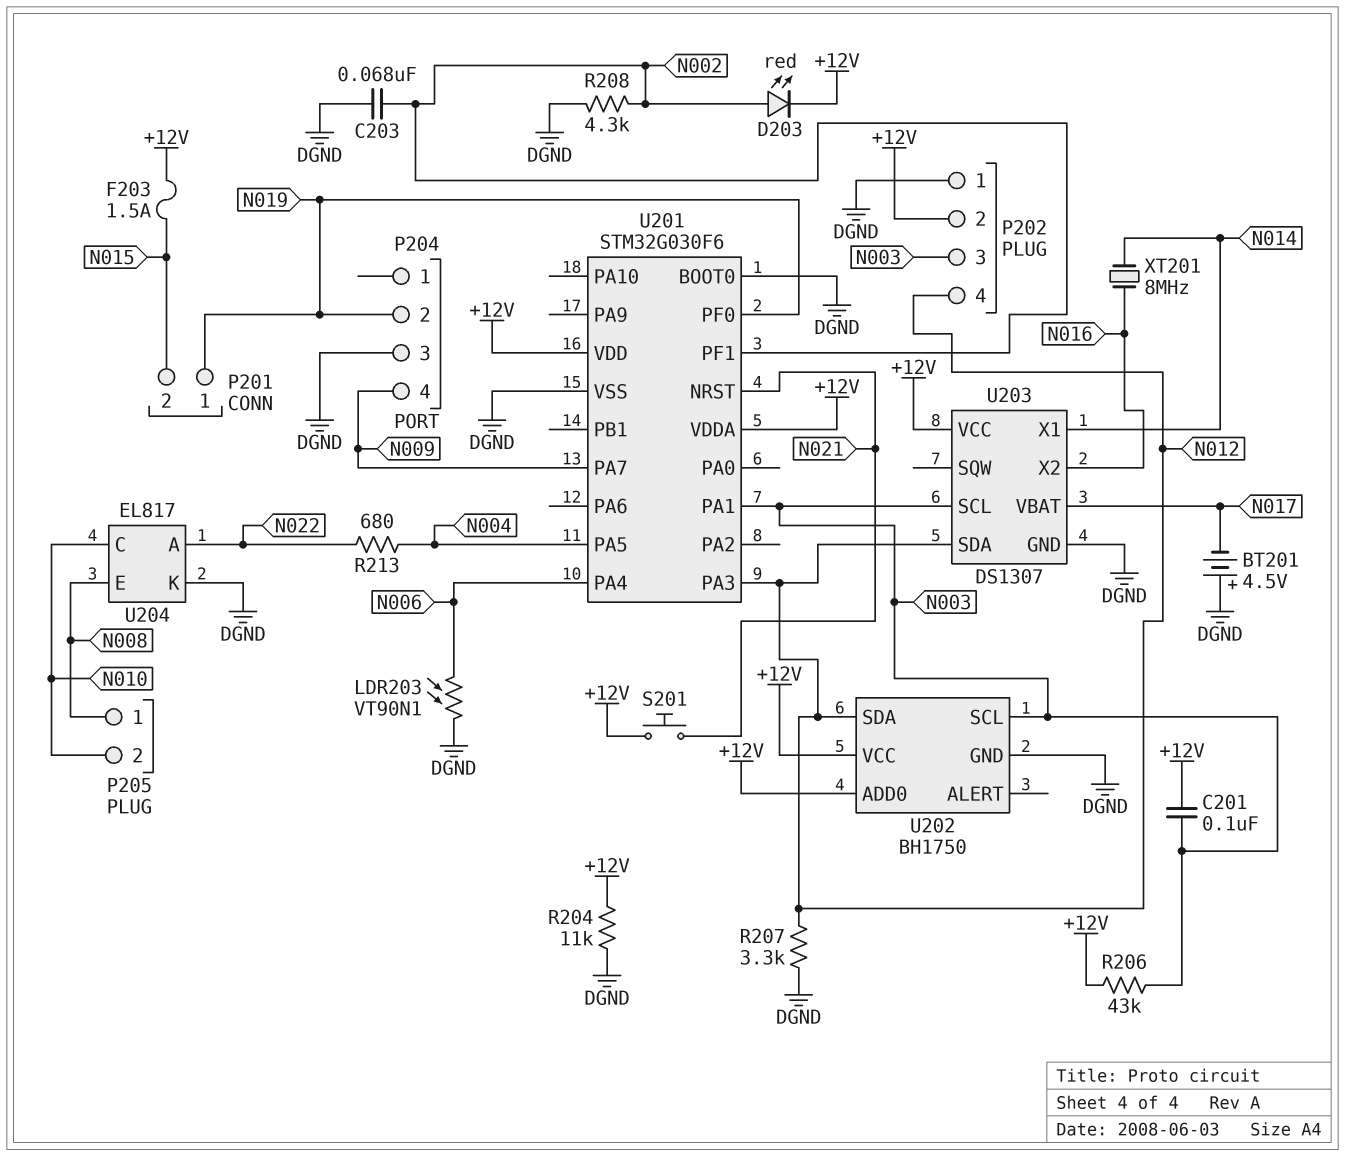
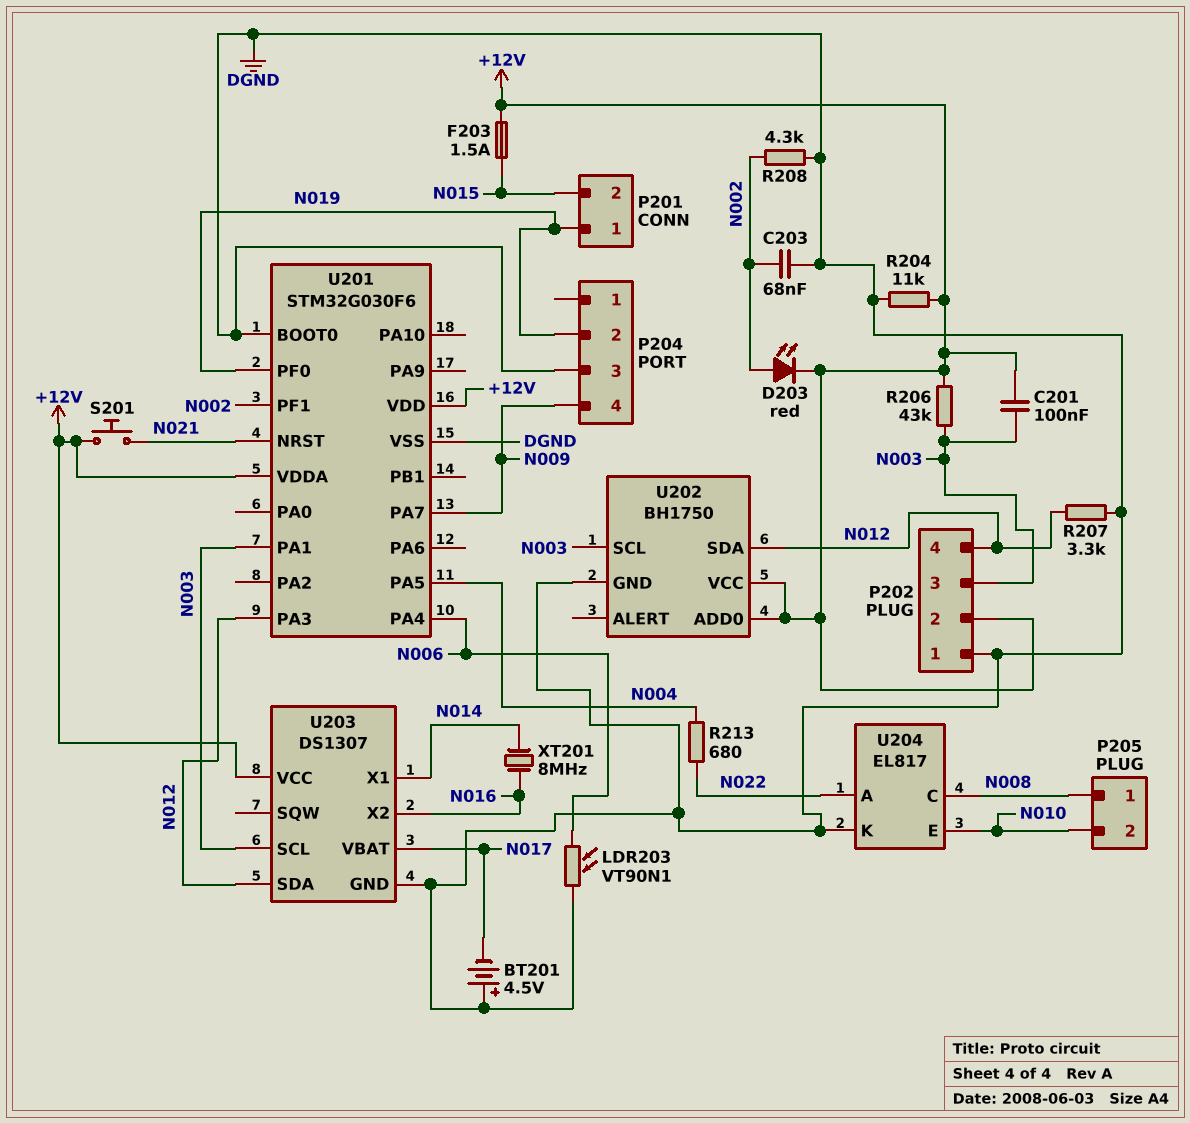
U204 pin C: N010 -> N008
U204 pin E: N008 -> N010

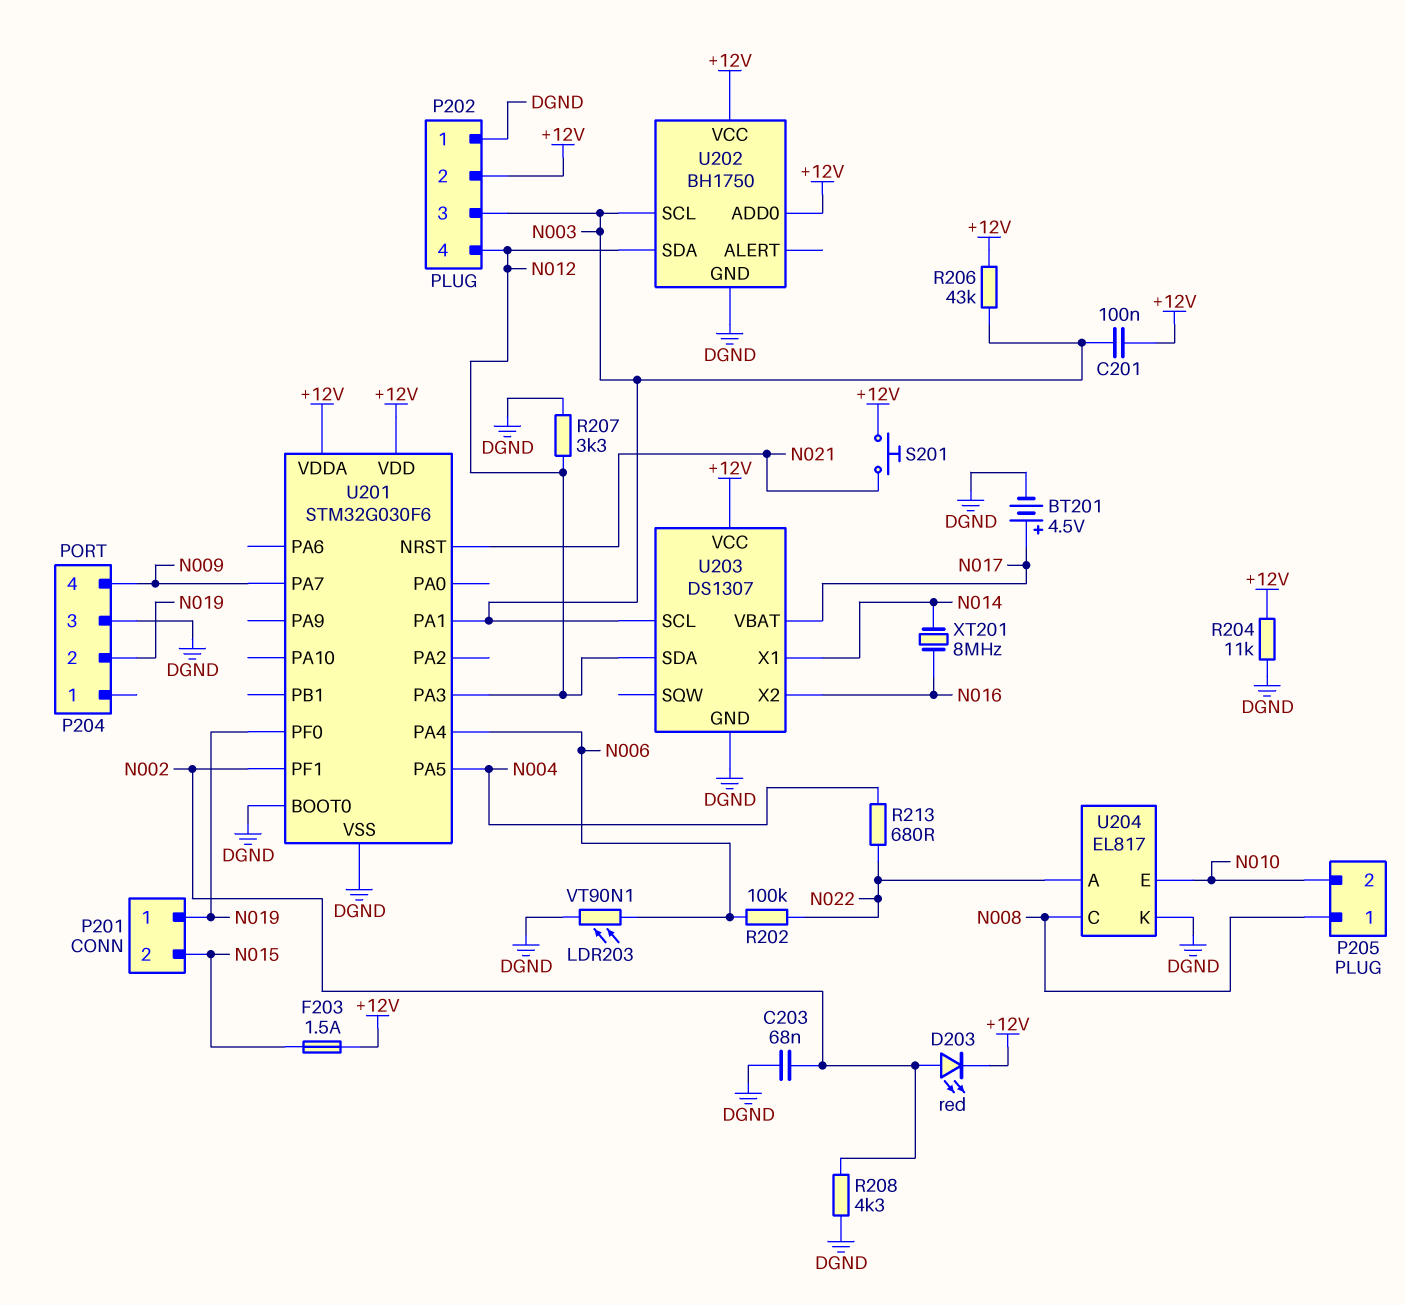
BT201: 4.5V (plus DGND, minus N017) -> 4.5V (plus N017, minus DGND)
R202: none -> 100k (N006, N022)

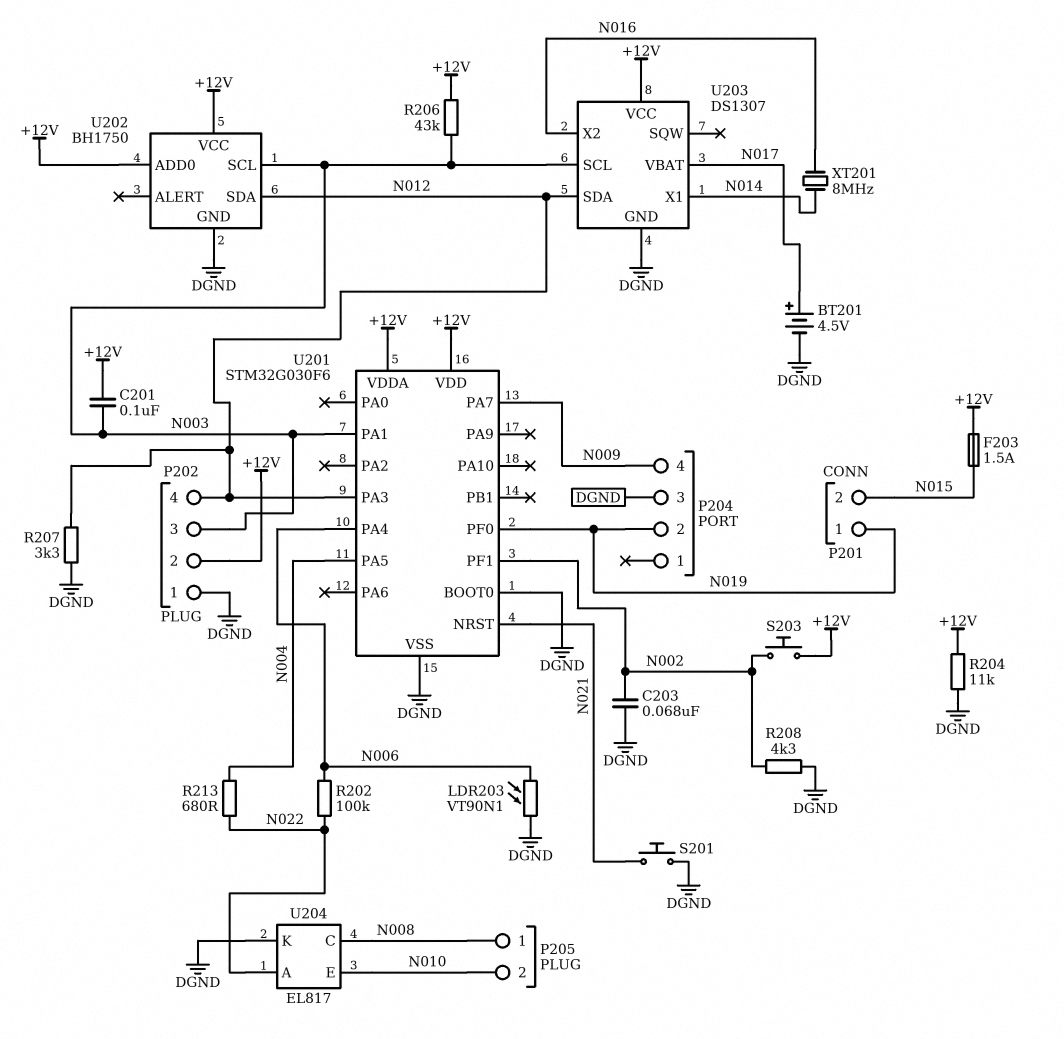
D203: LED red (A N002, K +12V) -> none
S201: button (+12V, N021) -> button (DGND, N021)
S203: none -> button (+12V, N002)

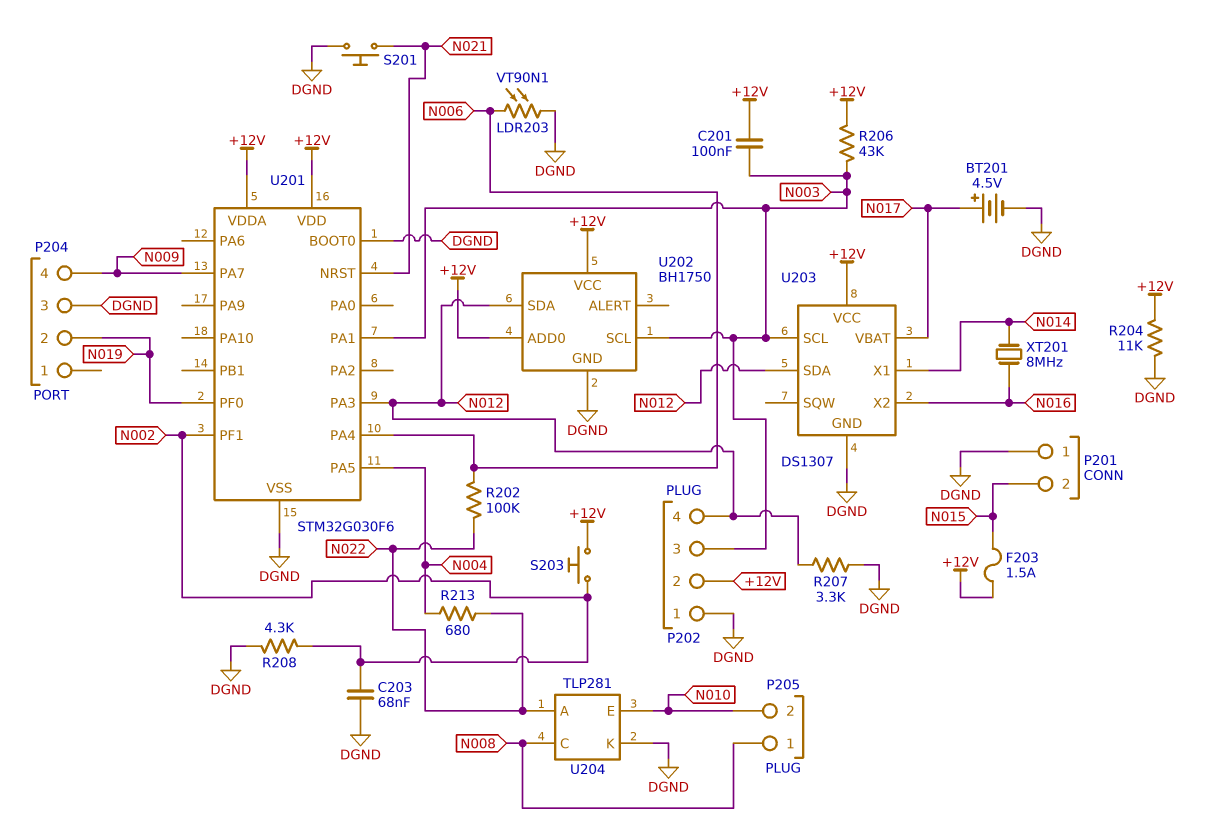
P201 pin 1: N019 -> DGND
U204: EL817 -> TLP281

